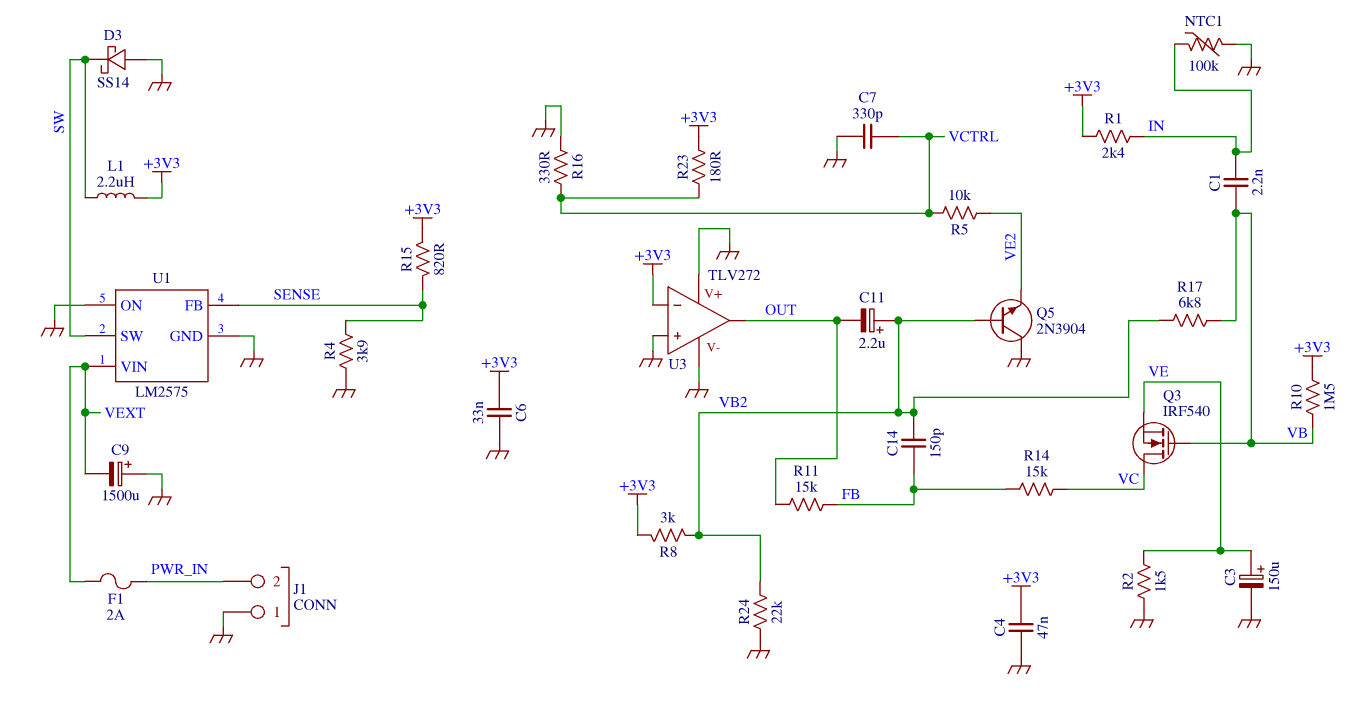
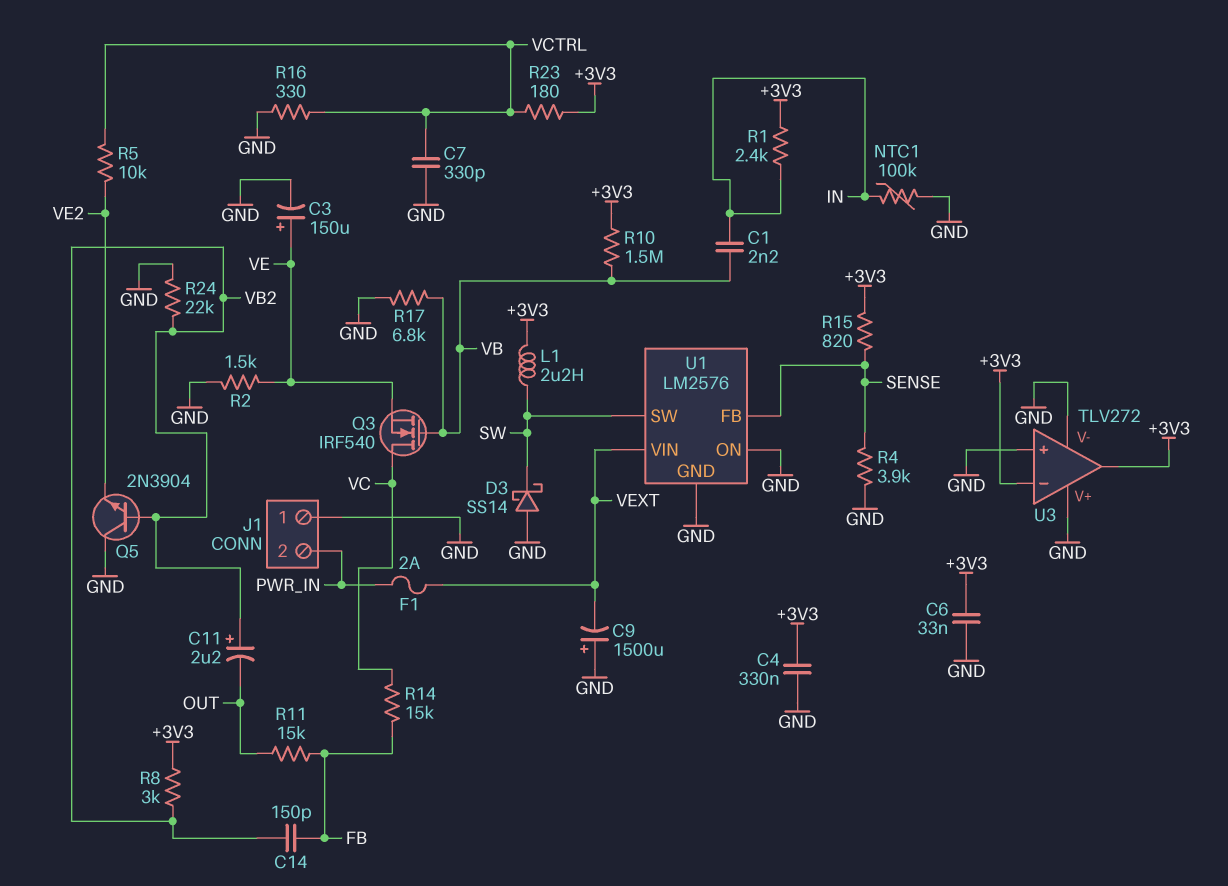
C4: 47nF (+3V3, GND) -> 330nF (+3V3, GND)
R17: 6.8k (VB, VB2) -> 6.8k (GND, VB)
U1: LM2575 -> LM2576
U3 pin out: OUT -> +3V3

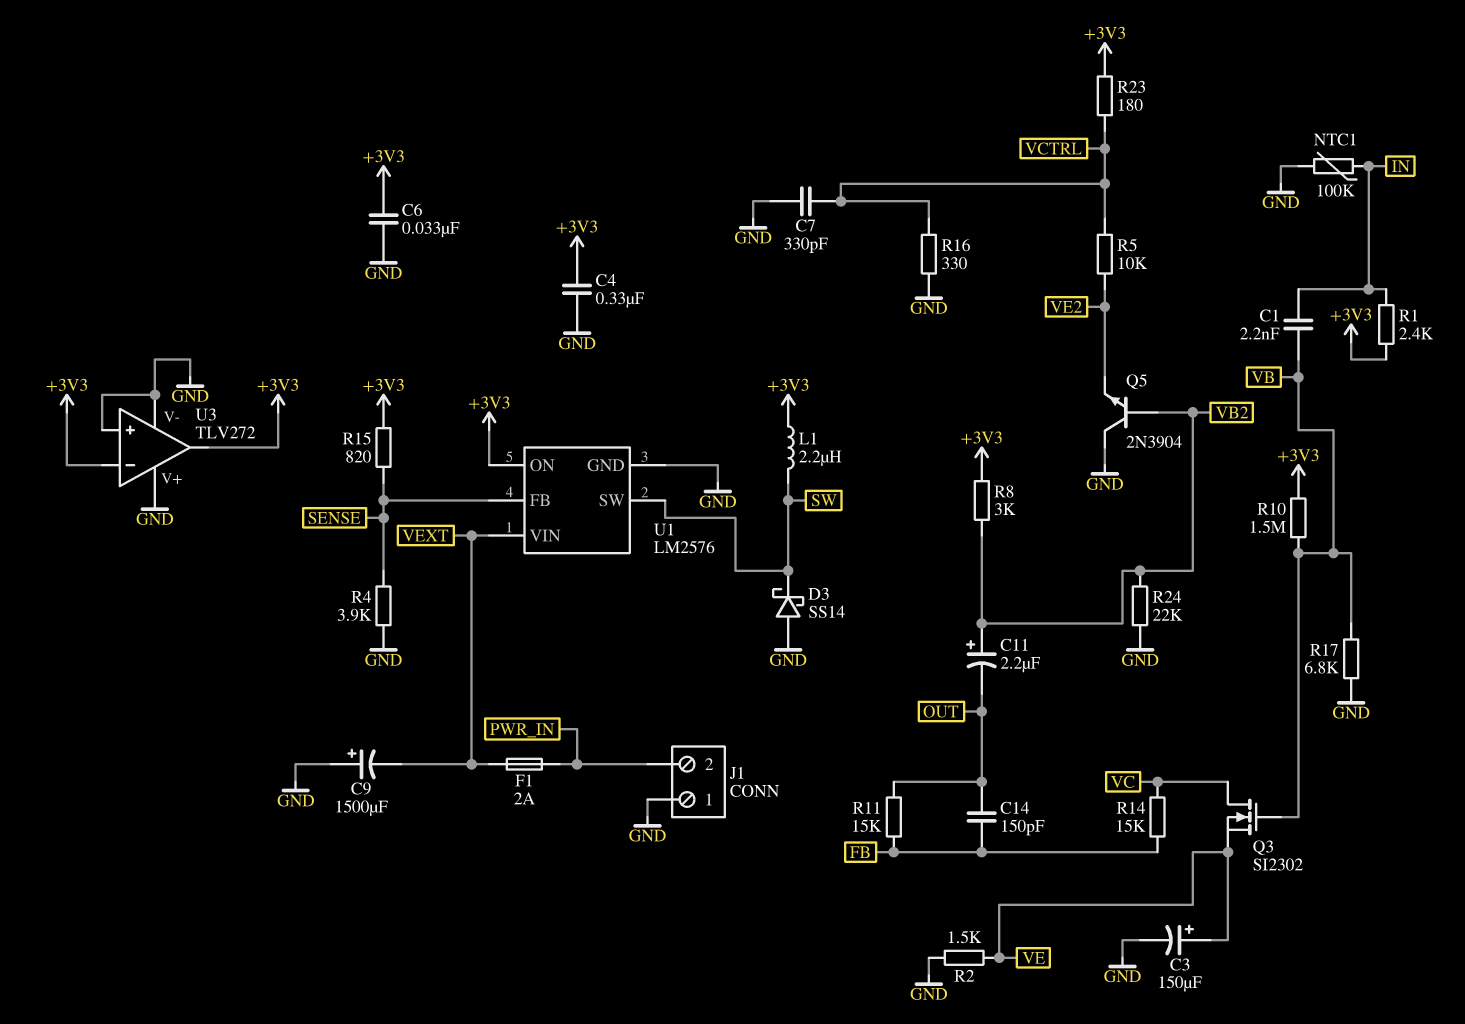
C14: 150pF (FB, VB2) -> 150pF (FB, OUT)
Q3: NMOS IRF540 (G VB, D VC, S VE) -> NMOS SI2302 (G VB, D VC, S VE)
U1 pin ON: GND -> +3V3

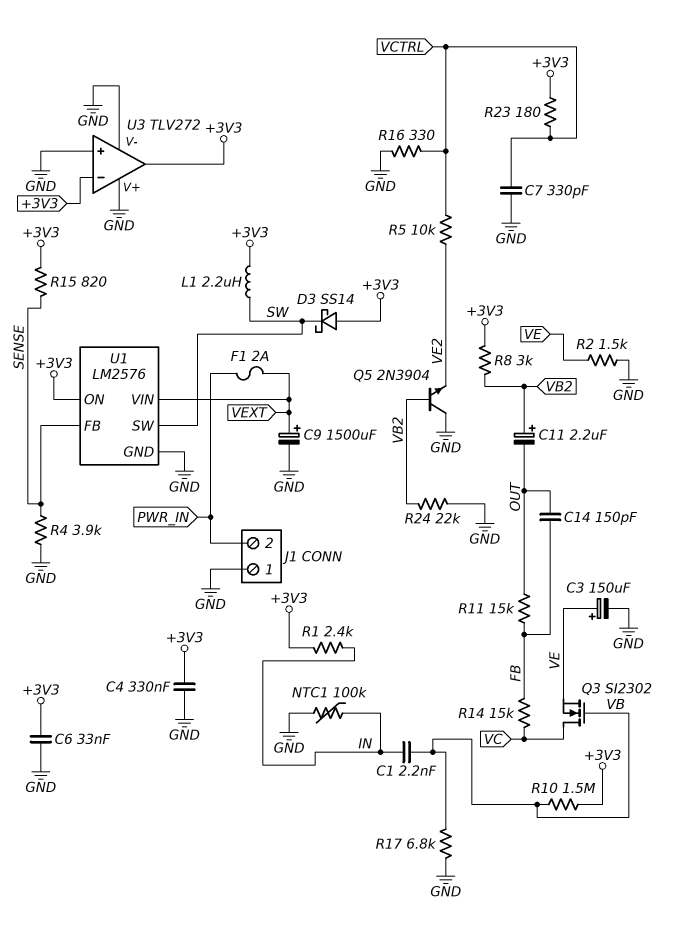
C9: 1500uF (plus GND, minus VEXT) -> 1500uF (plus VEXT, minus GND)
D3: schottky SS14 (A GND, K SW) -> schottky SS14 (A +3V3, K SW)

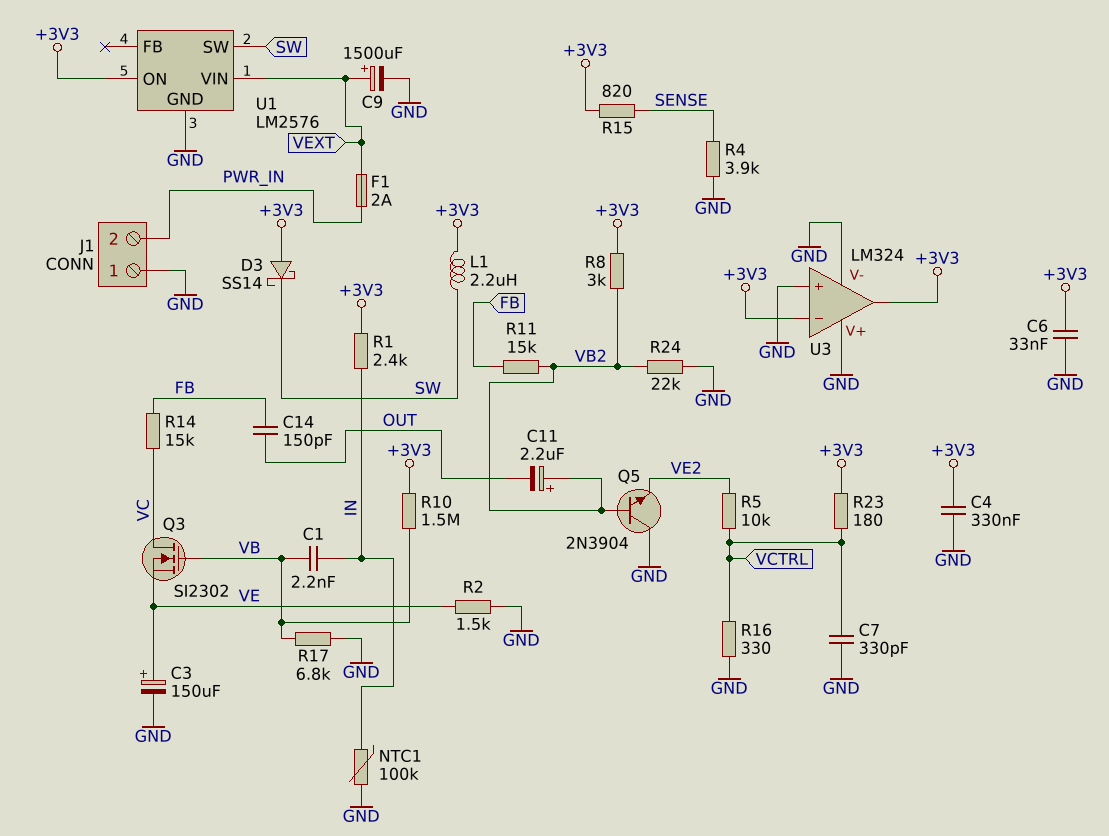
R11: 15k (FB, OUT) -> 15k (FB, VB2)
U1 pin FB: SENSE -> none
U3: TLV272 -> LM324

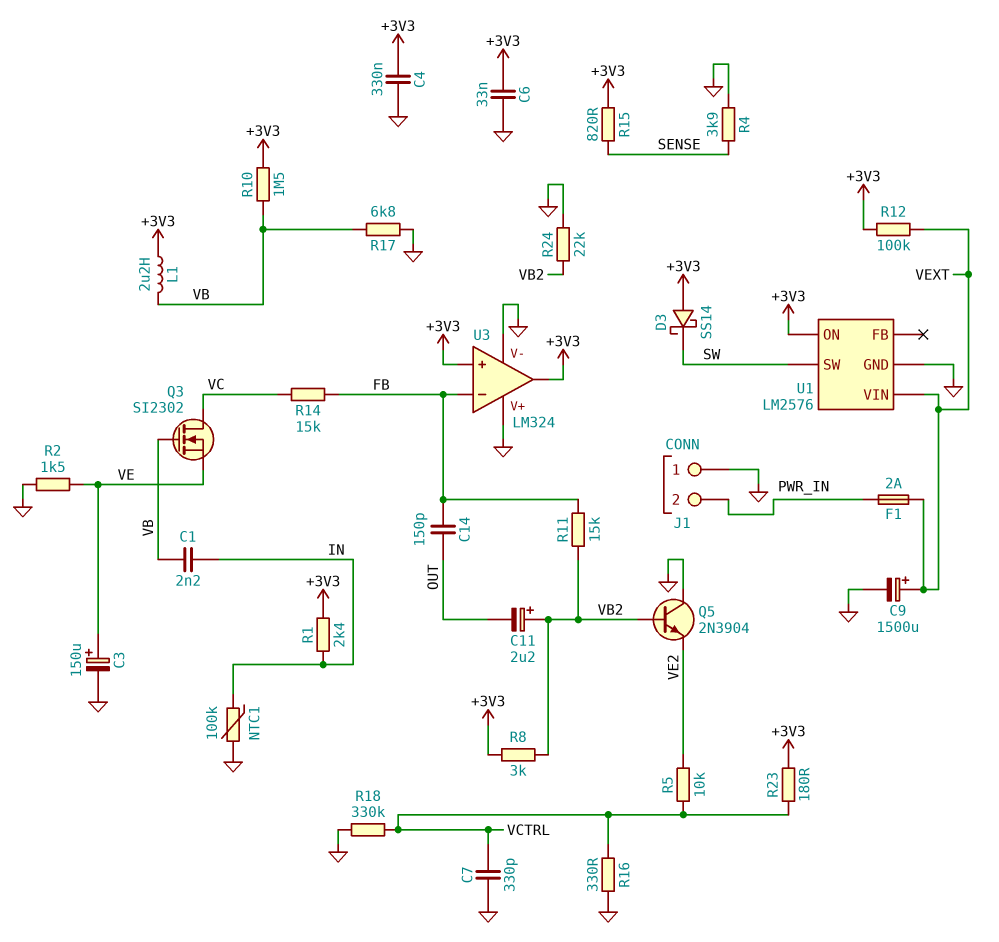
L1: 2.2uH (+3V3, SW) -> 2.2uH (+3V3, VB)
R12: none -> 100k (+3V3, VEXT)
R18: none -> 330k (GND, VCTRL)
U3 pin in+: GND -> +3V3
U3 pin in-: +3V3 -> FB

